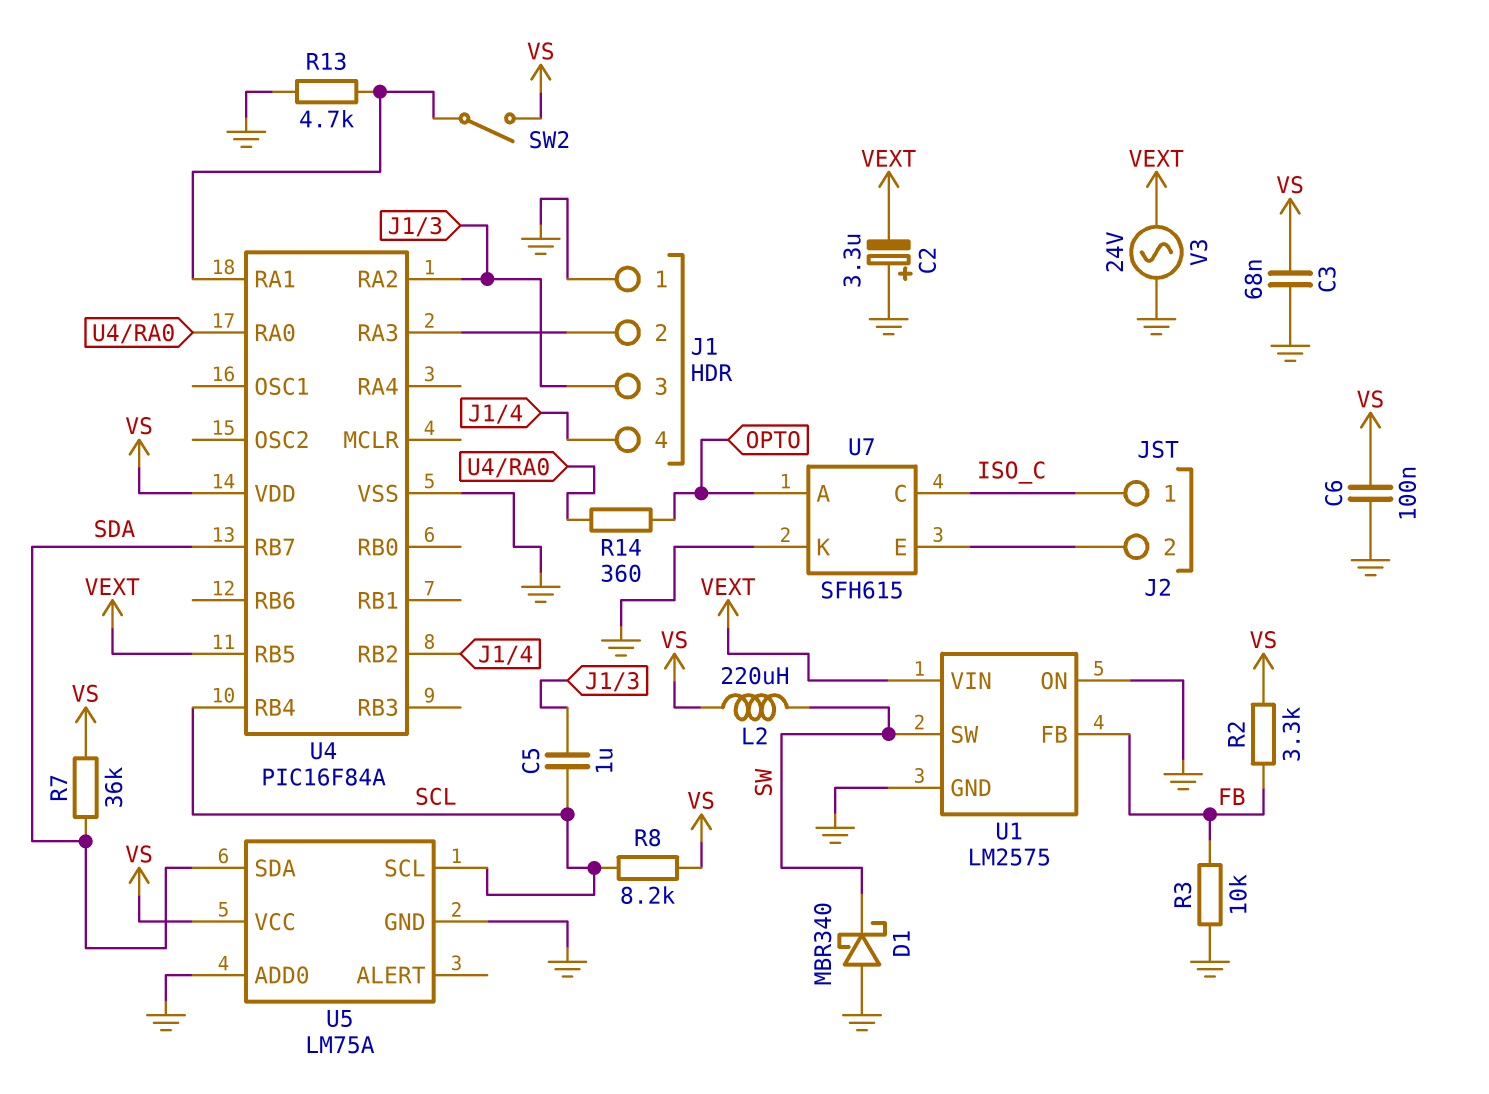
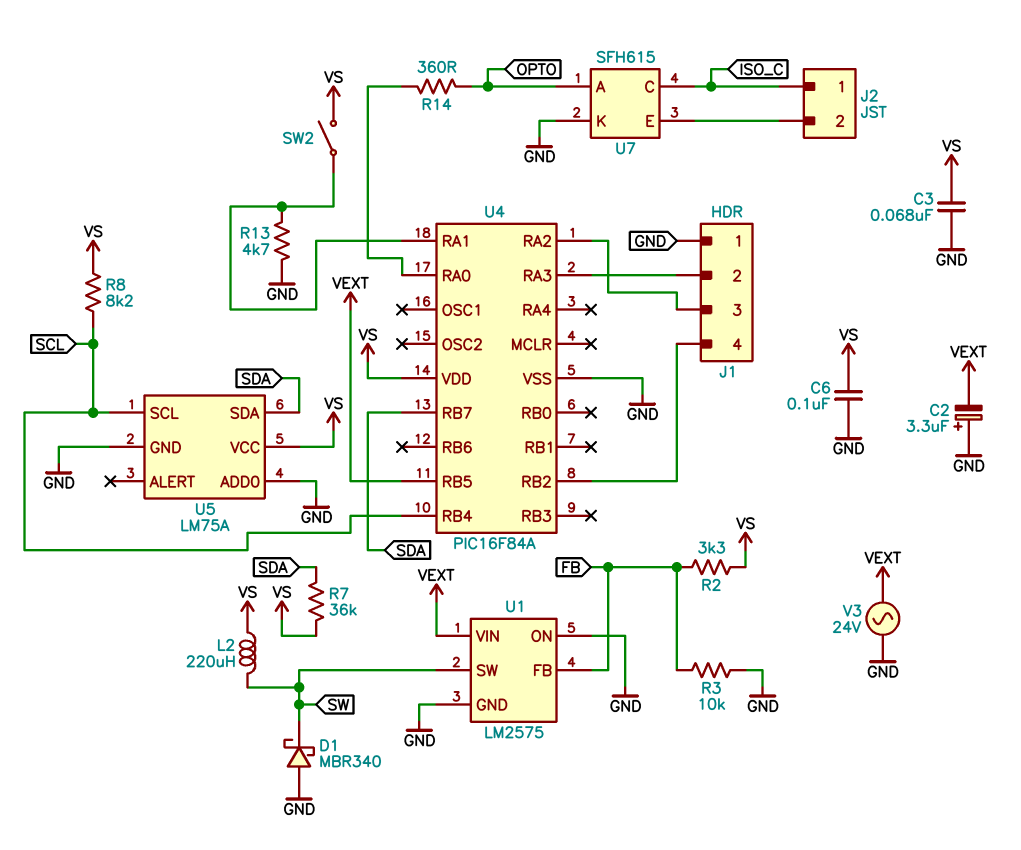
C5: 1uF (J1/3, SCL) -> none

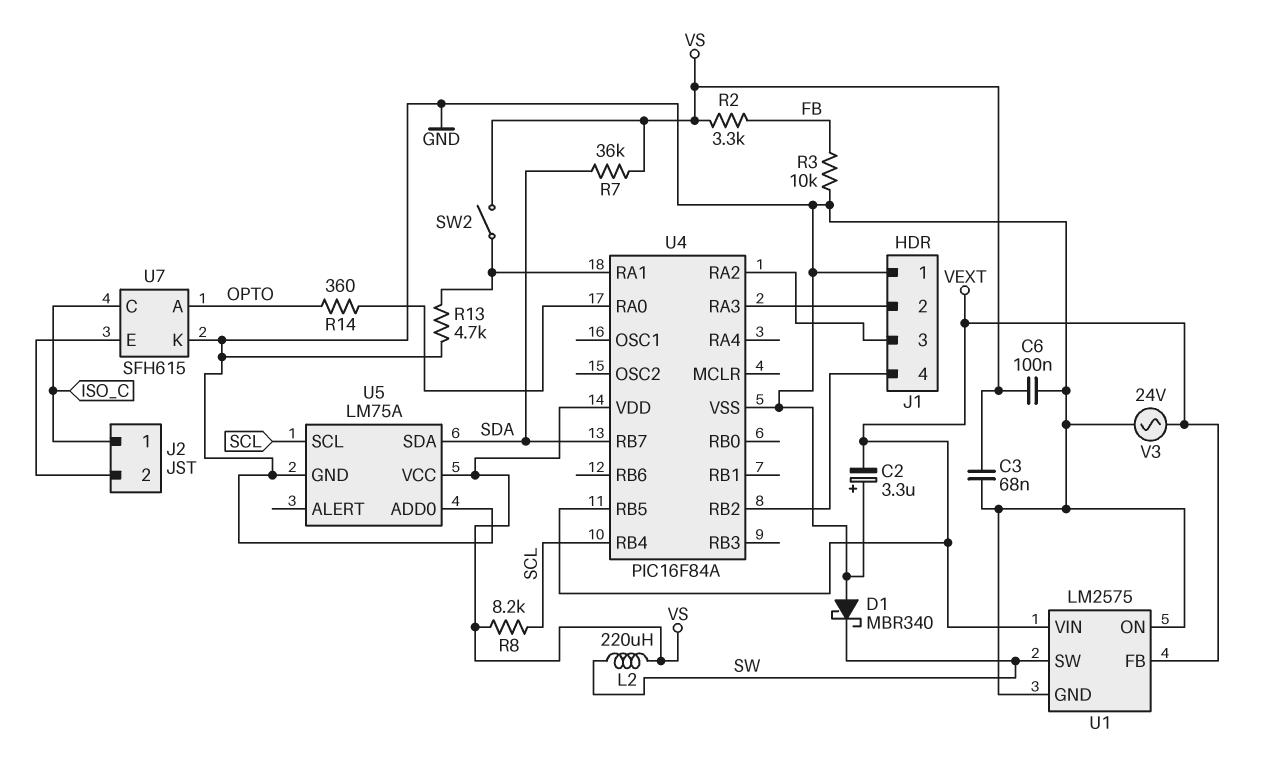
U1 pin FB: FB -> VEXT

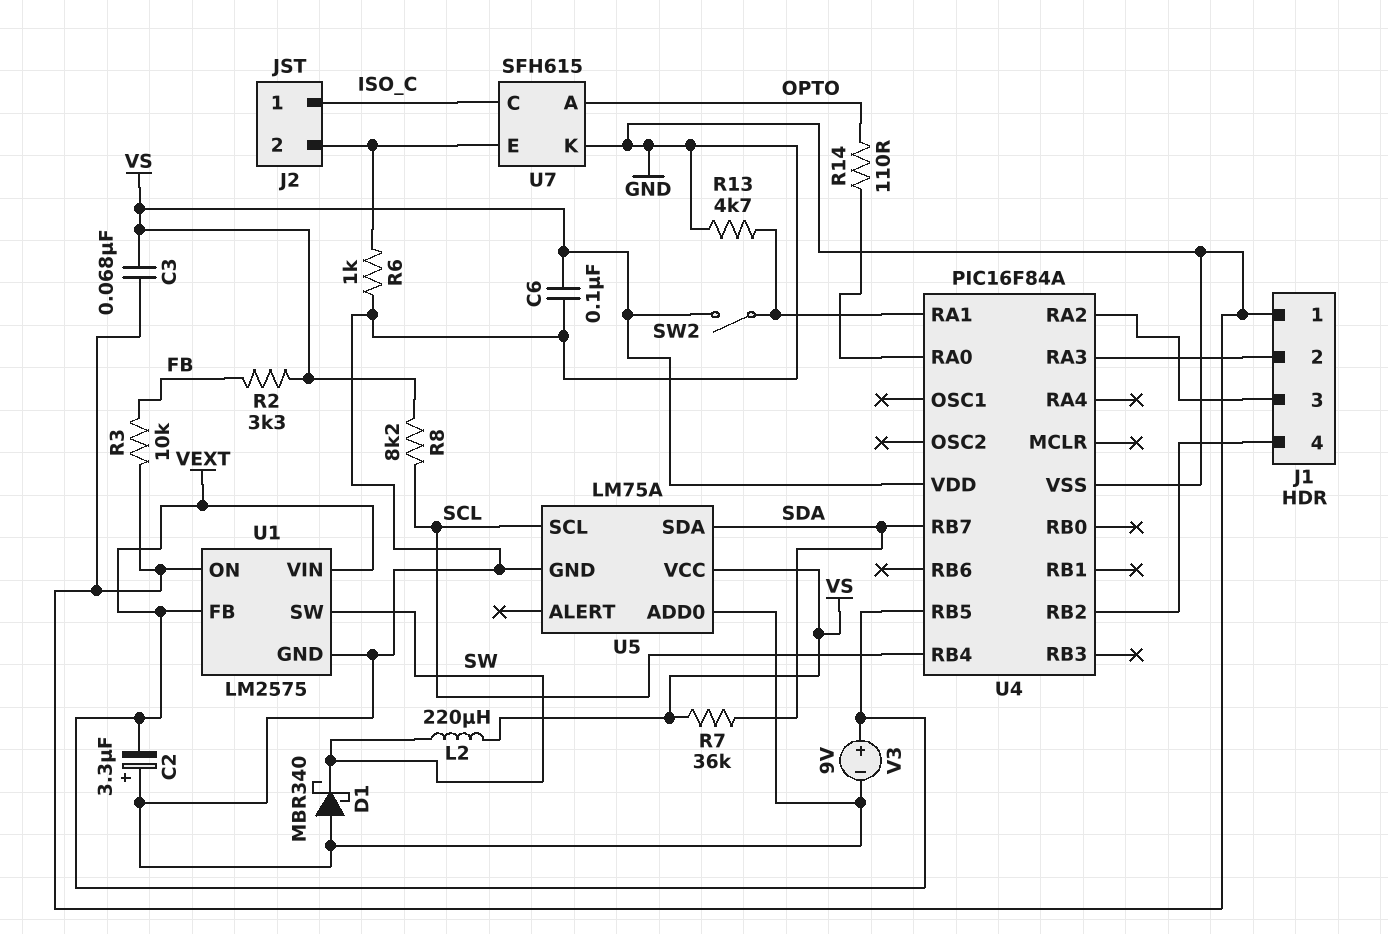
R6: none -> 1k (GND, J2/2)
R14: 360 (OPTO, U4/RA0) -> 110 (OPTO, U4/RA0)
V3: AC 24V (GND, VEXT) -> 9V (plus VEXT, minus GND)

